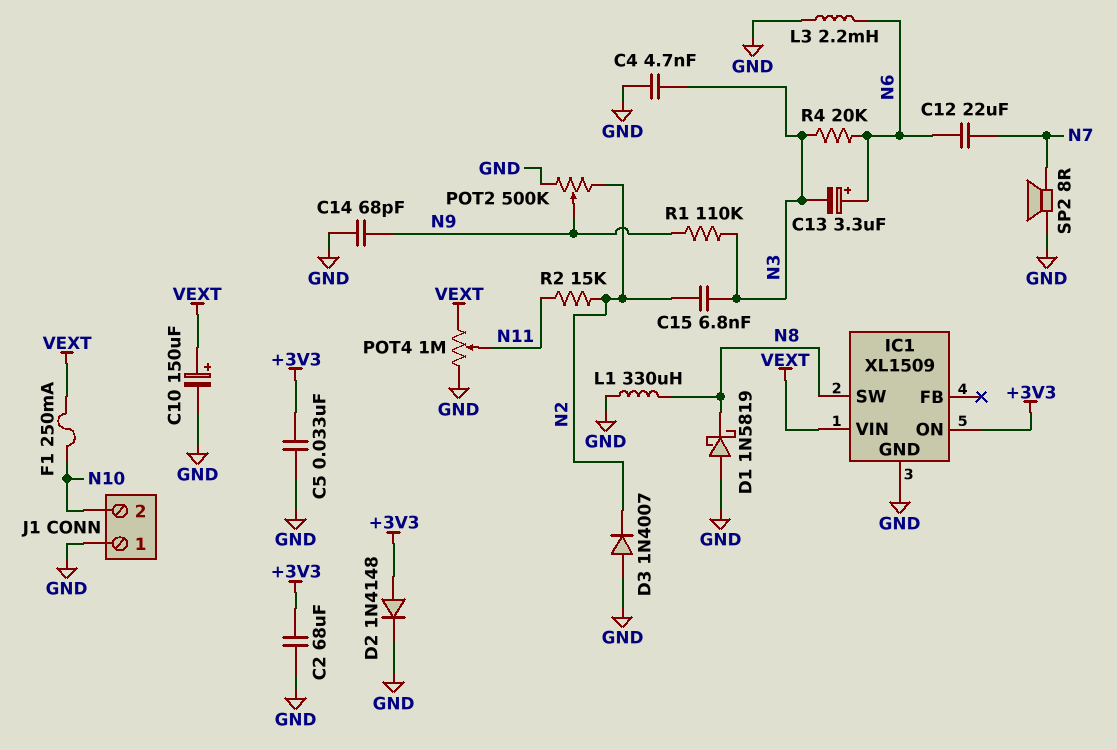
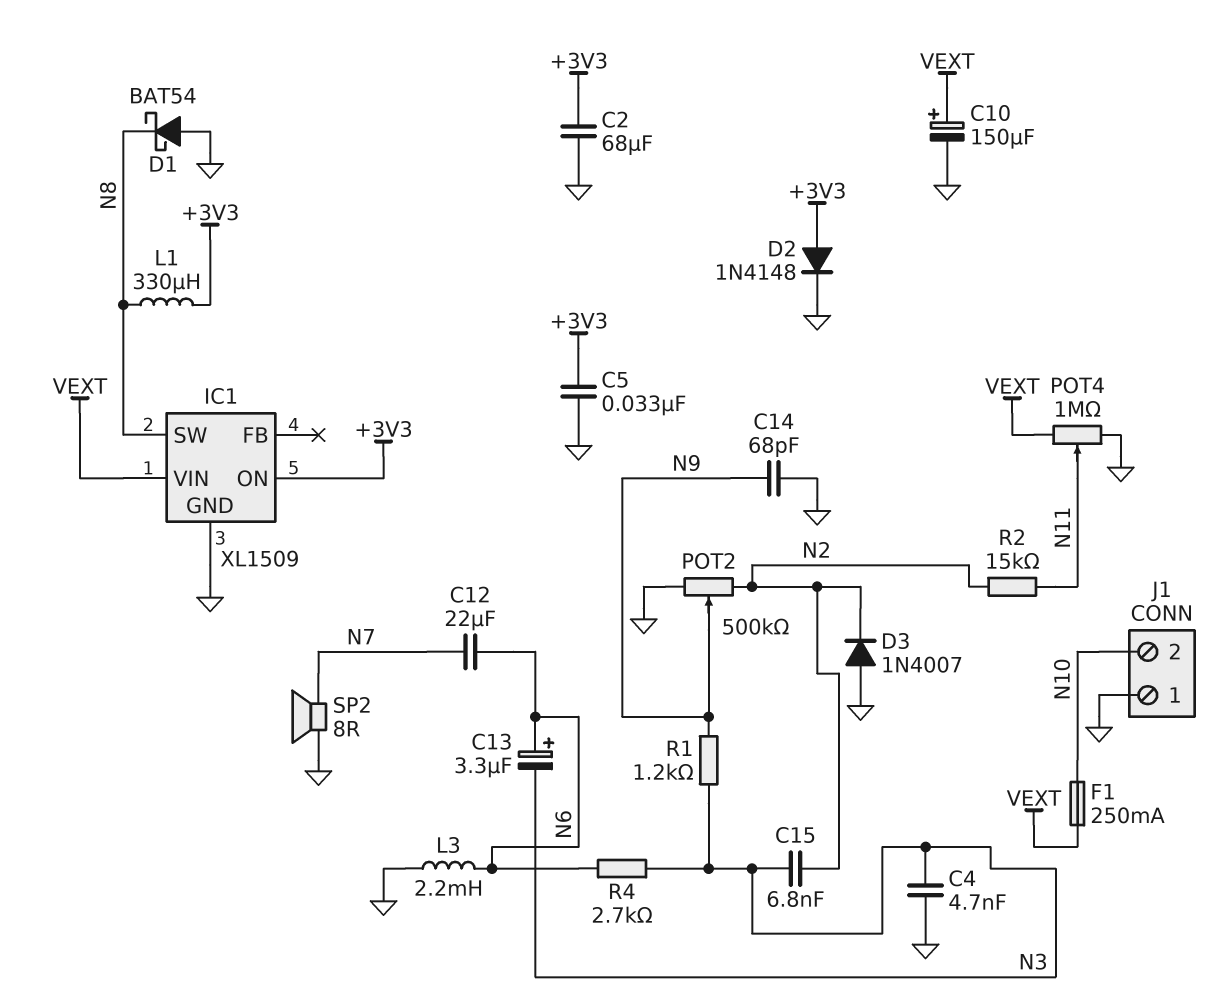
D1: schottky 1N5819 (A GND, K N8) -> schottky BAT54 (A GND, K N8)
L1: 330uH (GND, N8) -> 330uH (+3V3, N8)
R1: 110k (N3, N9) -> 1.2k (N3, N9)
R4: 20k (N3, N6) -> 2.7k (N3, N6)

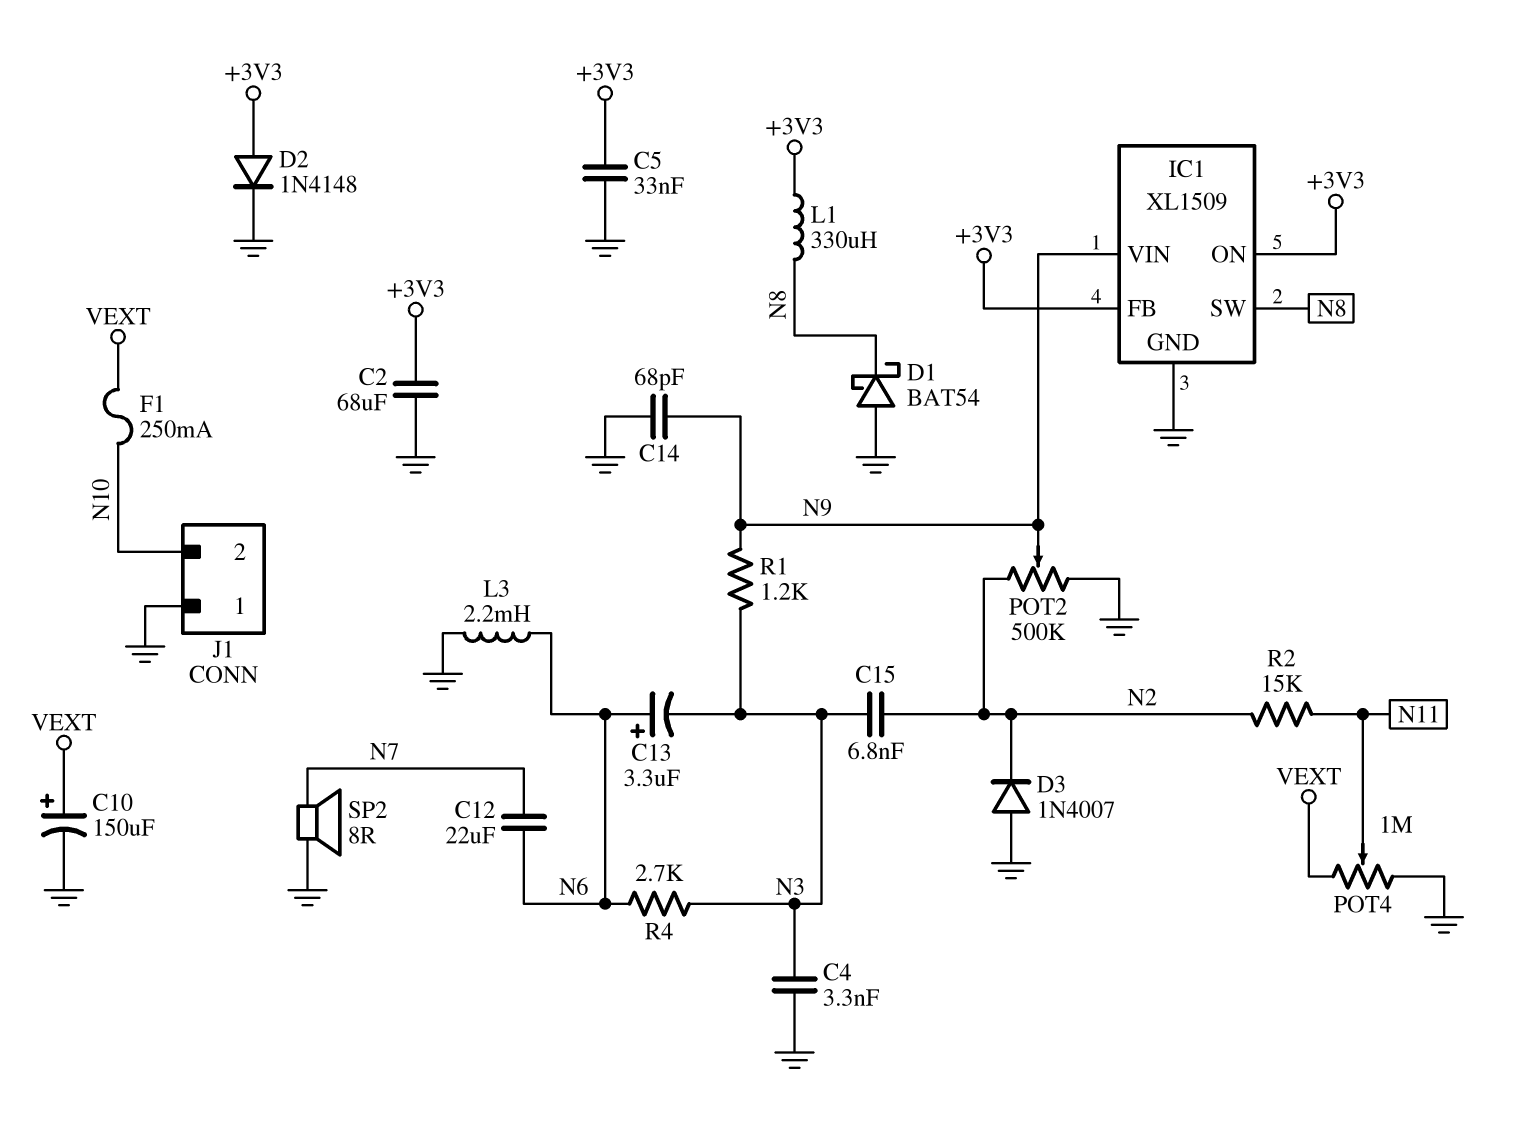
C4: 4.7nF (GND, N3) -> 3.3nF (GND, N3)
IC1 pin FB: none -> +3V3
IC1 pin VIN: VEXT -> N9

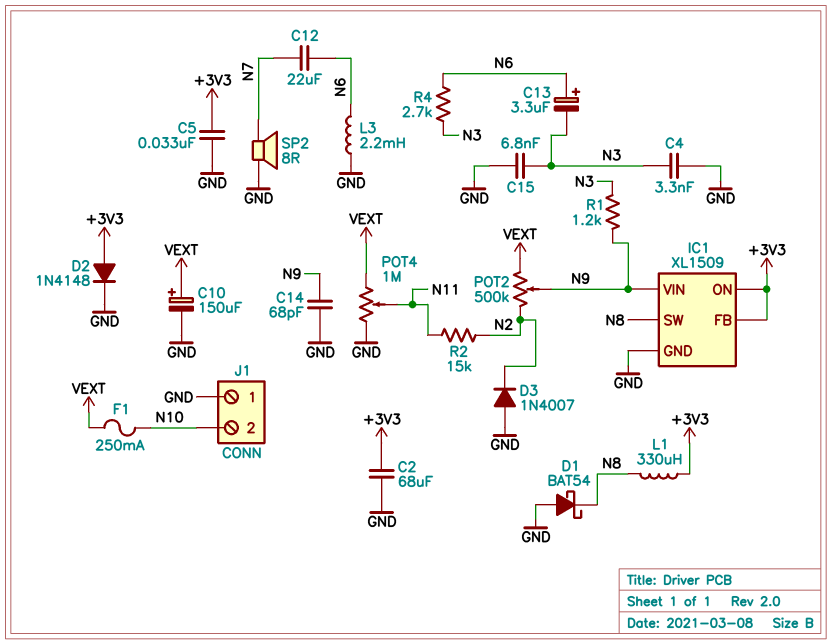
C15: 6.8nF (N2, N3) -> 6.8nF (GND, N3)
POT2: 500k (GND, N2, wiper N9) -> 500k (N2, VEXT, wiper N9)

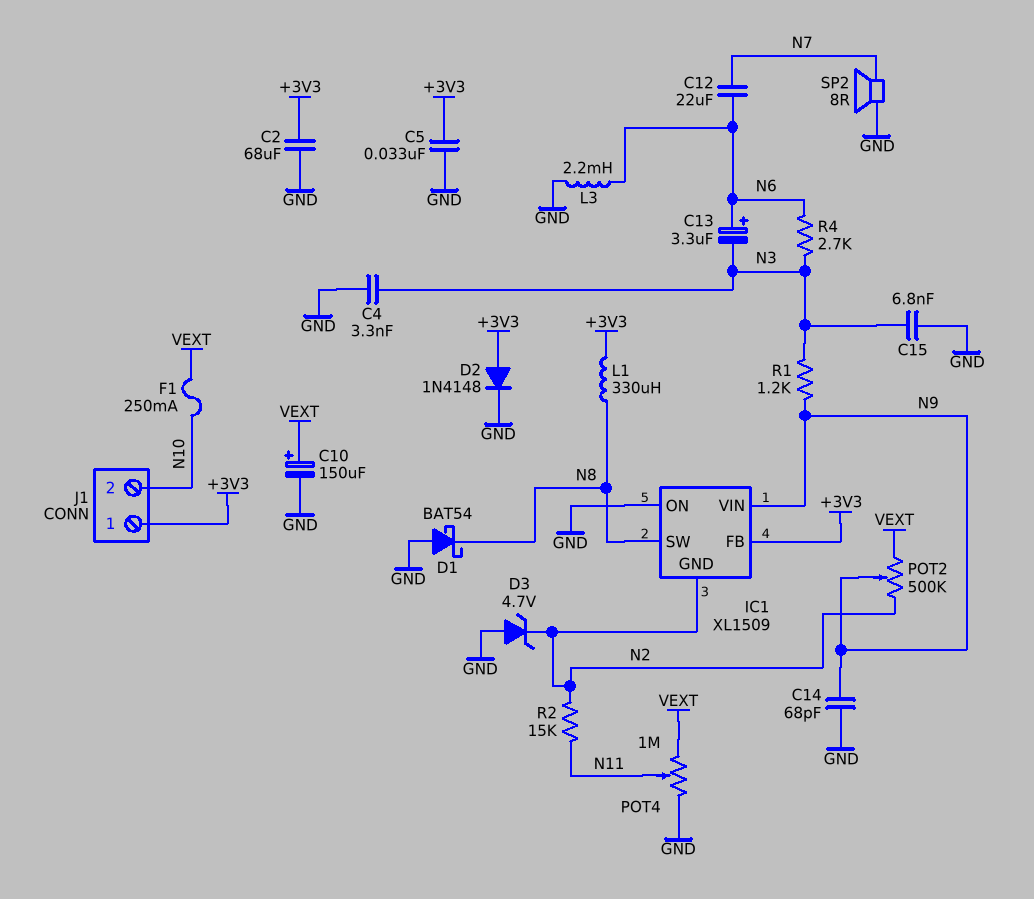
D3: diode 1N4007 (A GND, K N2) -> zener 4.7V (A GND, K N2)
IC1 pin GND: GND -> N2
IC1 pin ON: +3V3 -> GND
J1 pin 1: GND -> +3V3

